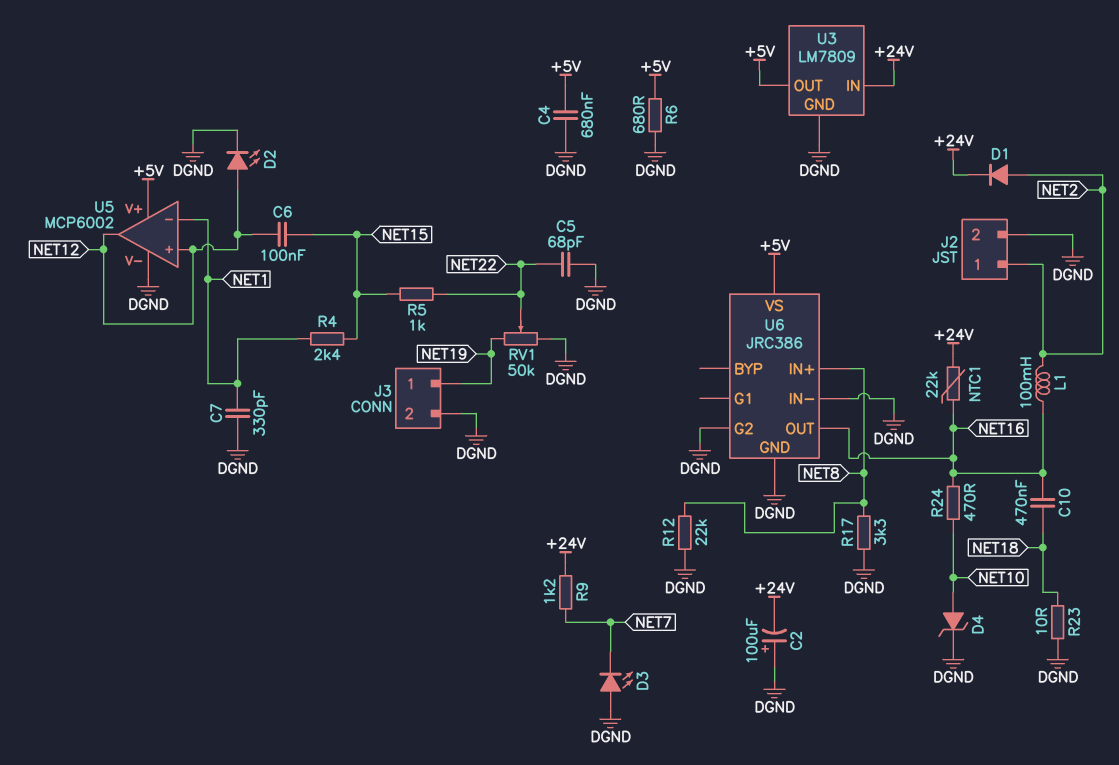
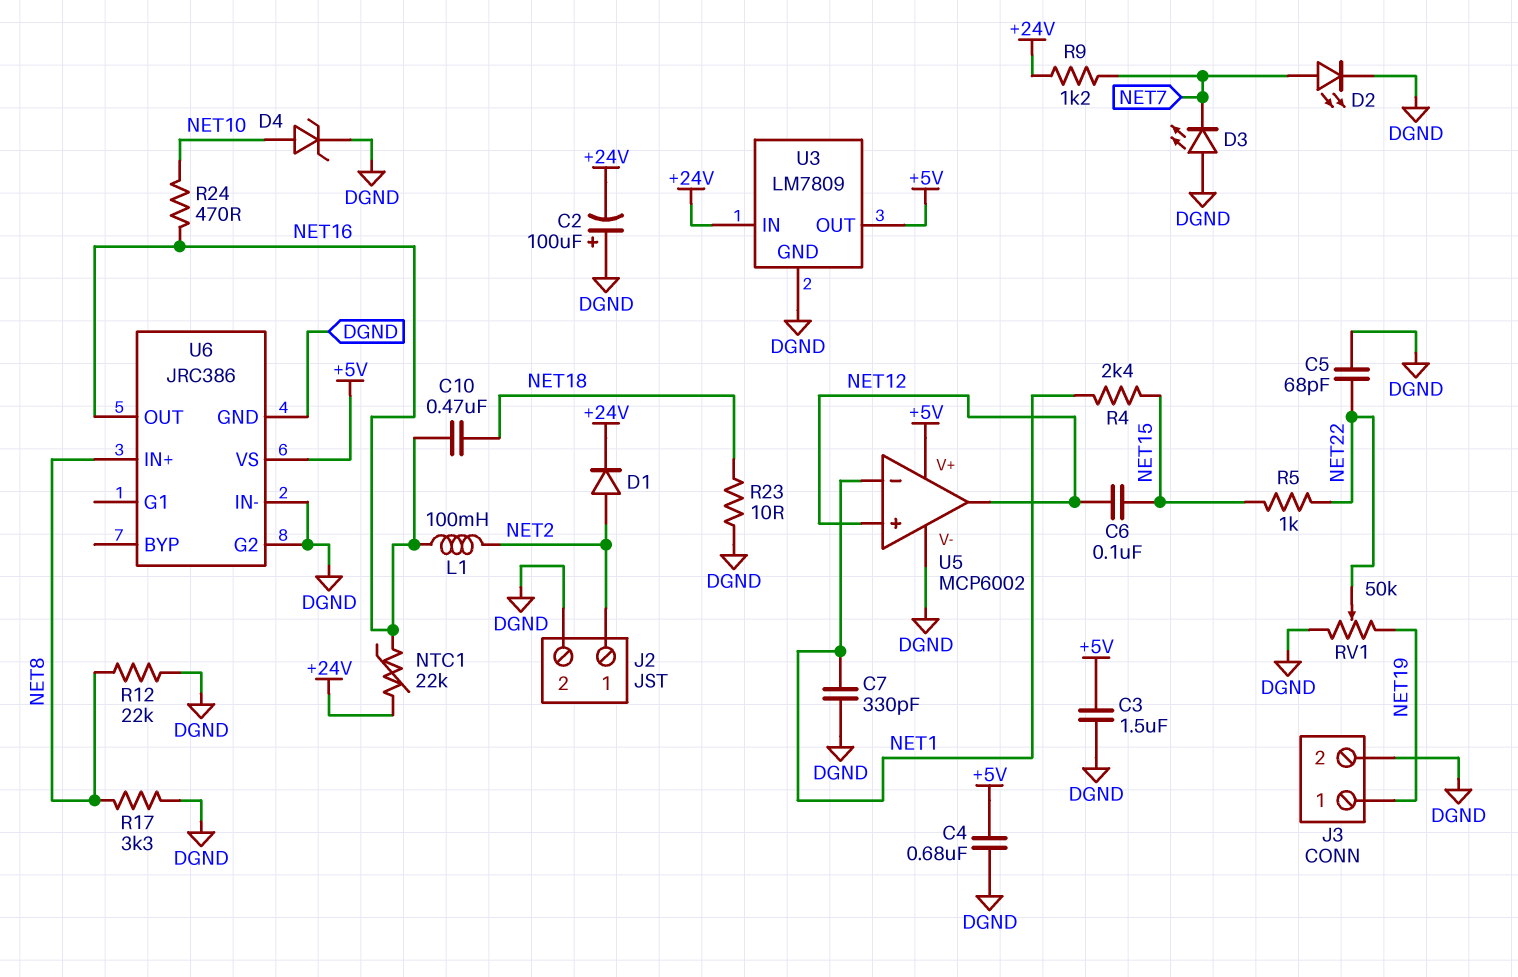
C3: none -> 1.5uF (+5V, DGND)
D2: LED (A NET12, K DGND) -> LED (A NET7, K DGND)
R6: 680 (+5V, DGND) -> none

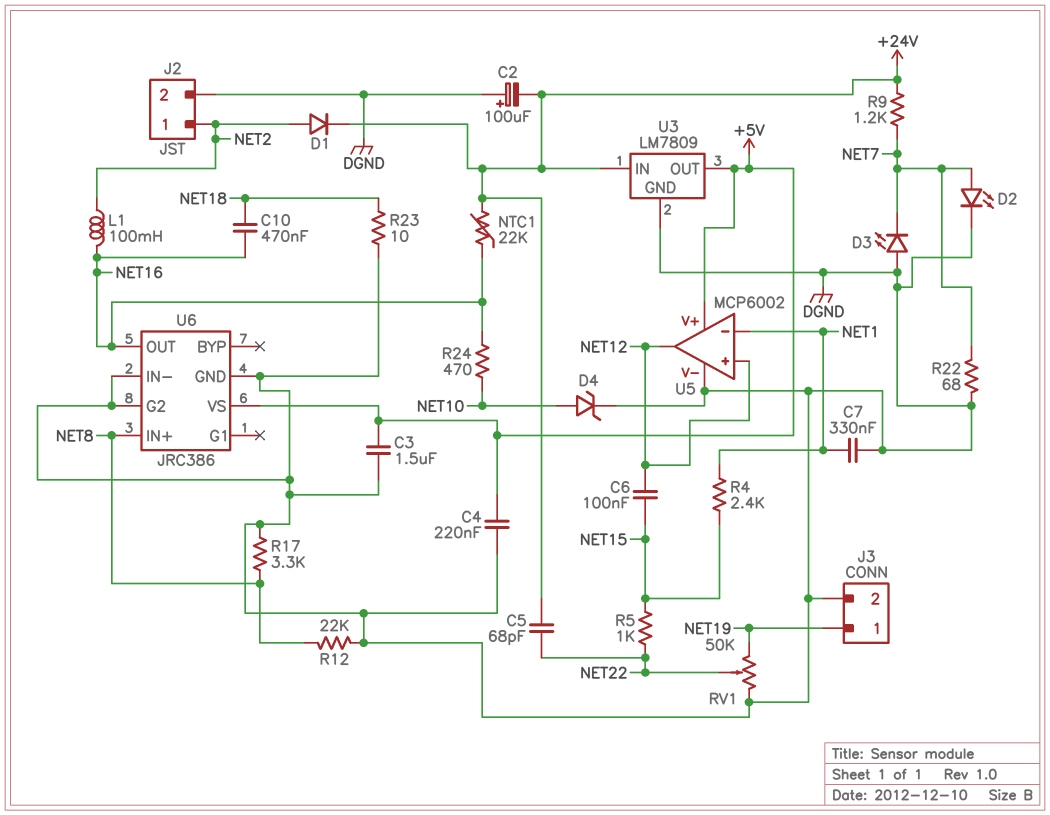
C4: 680nF (+5V, DGND) -> 220nF (+5V, DGND)
C5: 68pF (DGND, NET22) -> 68pF (+24V, NET22)
C7: 330pF (DGND, NET1) -> 330nF (DGND, NET1)
R22: none -> 68 (DGND, NET7)

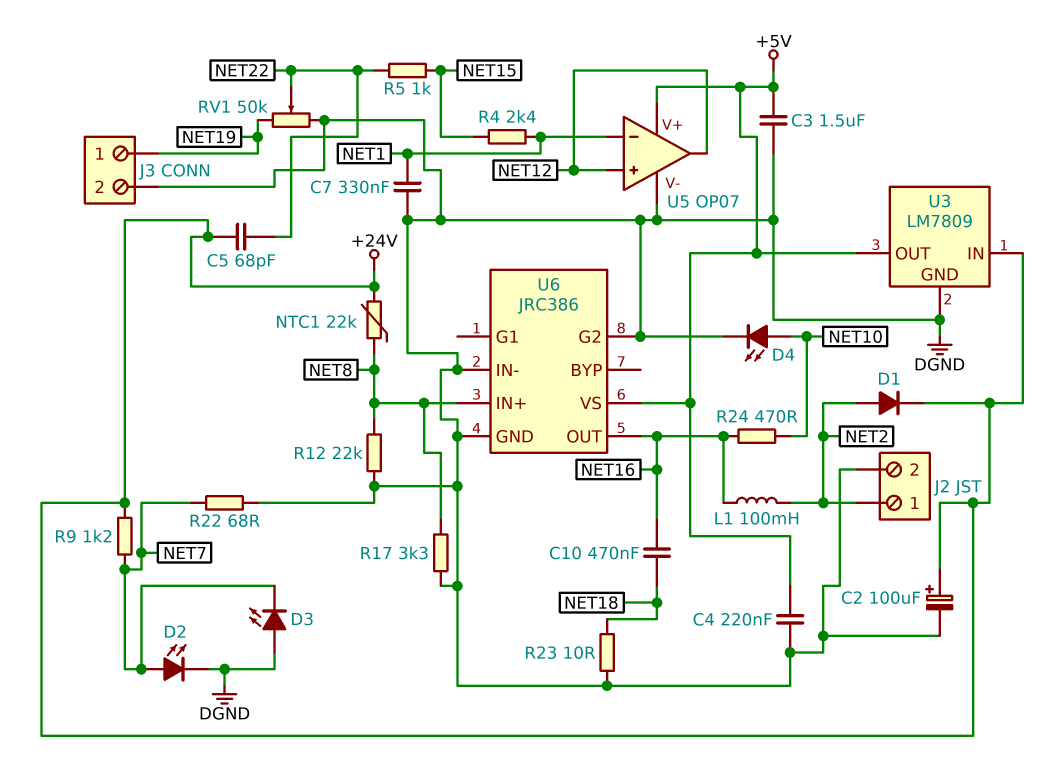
C2: 100uF (plus DGND, minus +24V) -> 100uF (plus +24V, minus DGND)
C6: 100nF (NET12, NET15) -> none
D4: zener (A NET10, K DGND) -> LED (A NET10, K DGND)
NTC1: 22k (+24V, NET16) -> 22k (+24V, NET8)
U5: MCP6002 -> OP07

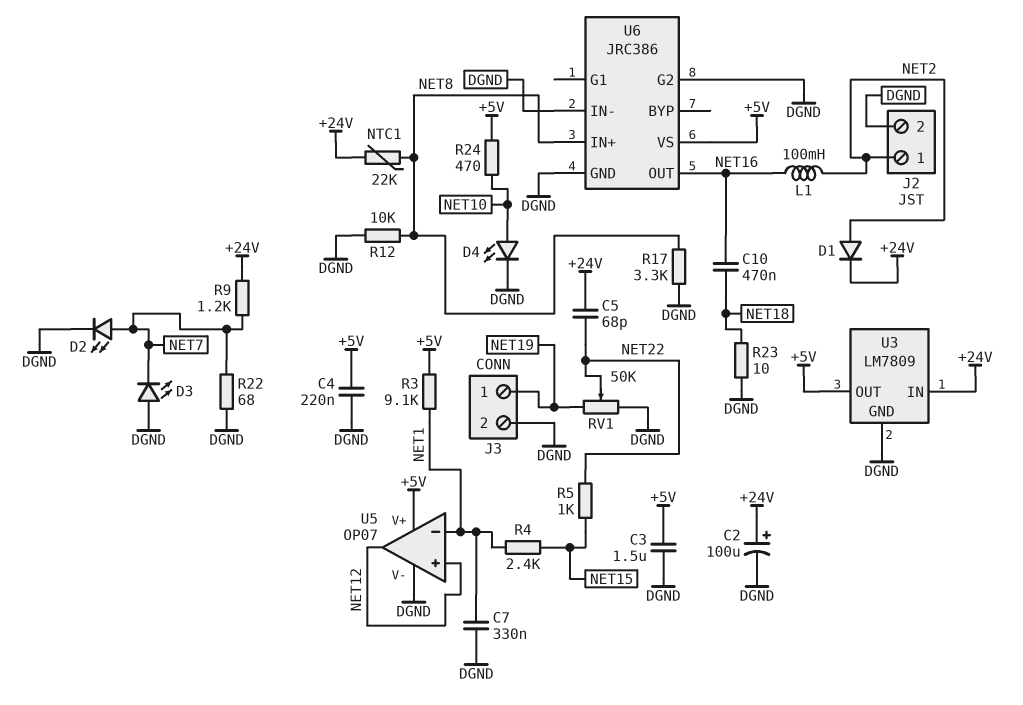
R3: none -> 9.1k (+5V, NET1)
R12: 22k (DGND, NET8) -> 10k (DGND, NET8)
R24: 470 (NET10, NET16) -> 470 (+5V, NET10)

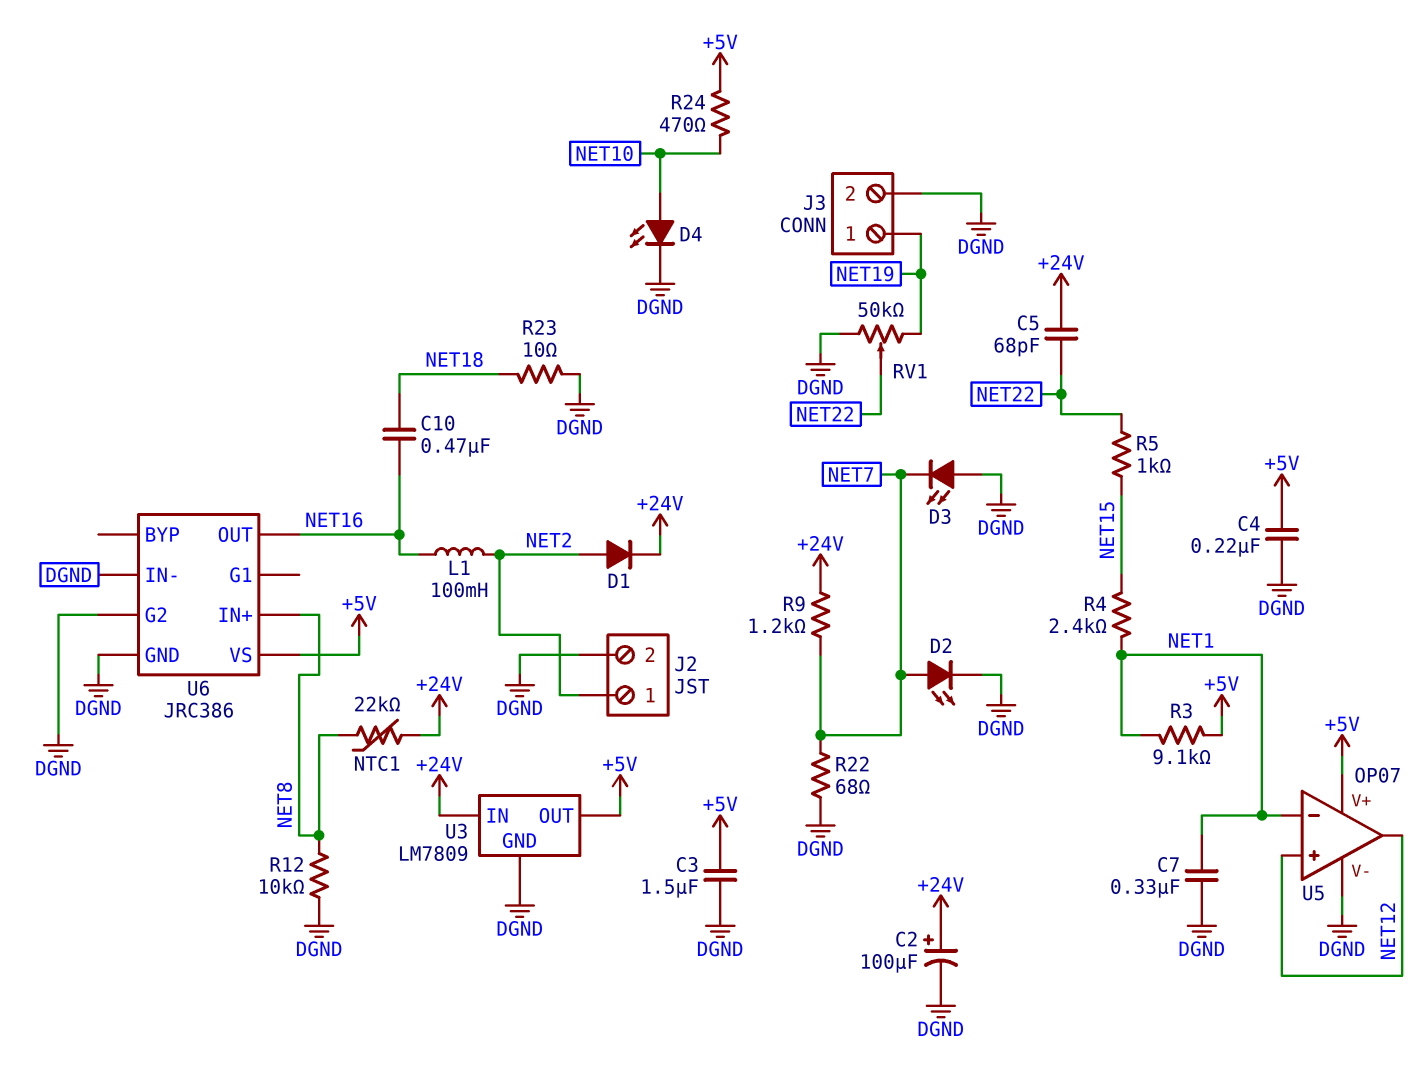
R17: 3.3k (DGND, NET8) -> none

